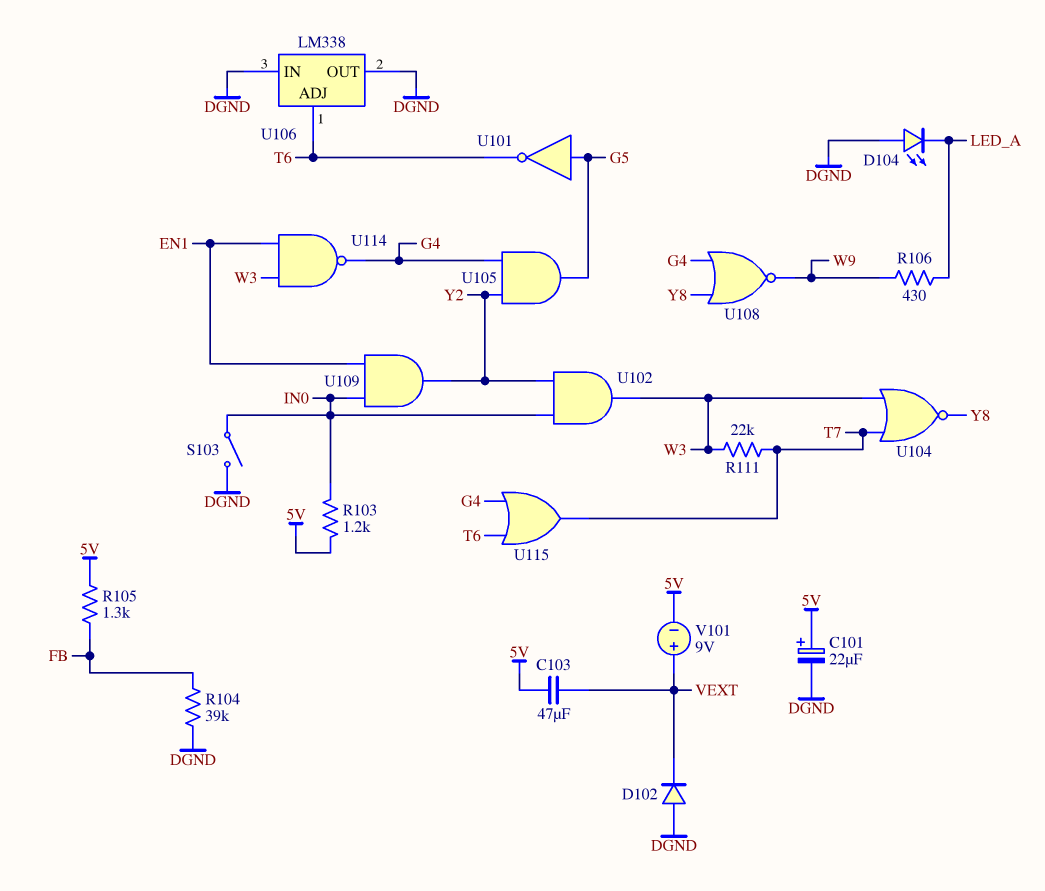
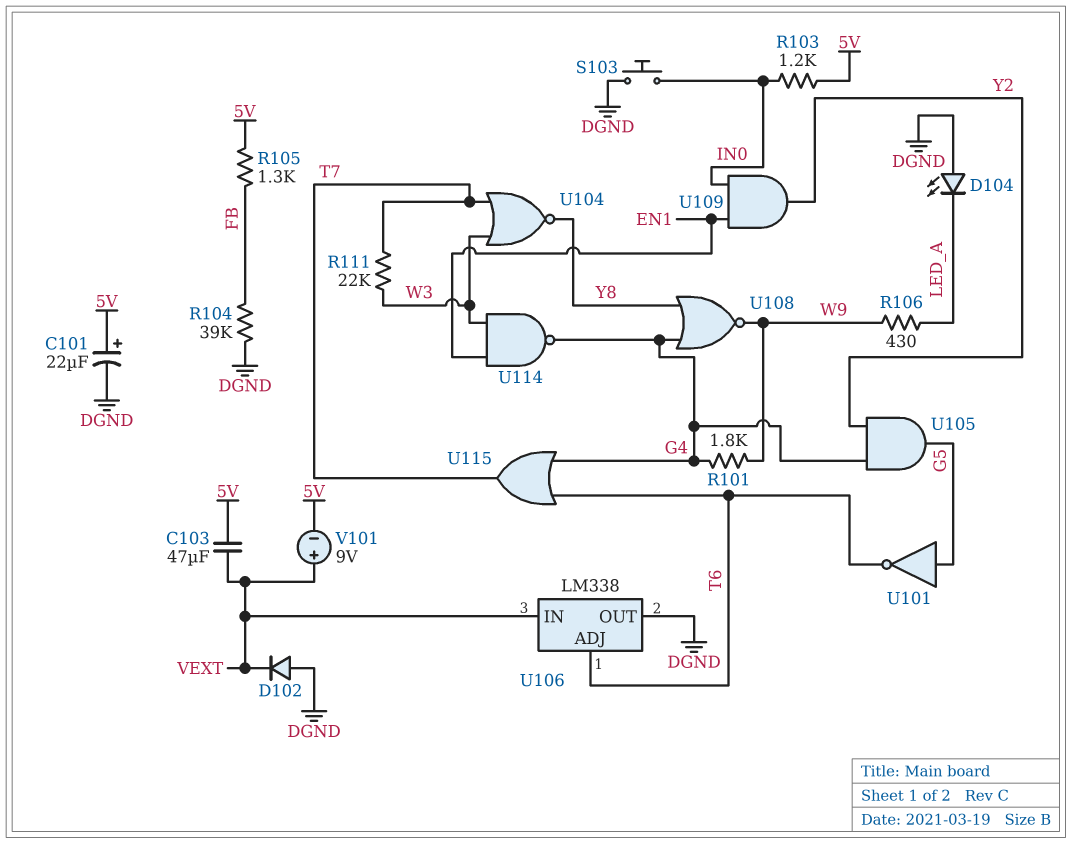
R101: none -> 1.8k (G4, W9)
S103: switch (DGND, IN0) -> button (DGND, IN0)
U102: AND (in IN0, in Y2, out W3) -> none
U106 pin IN: DGND -> VEXT

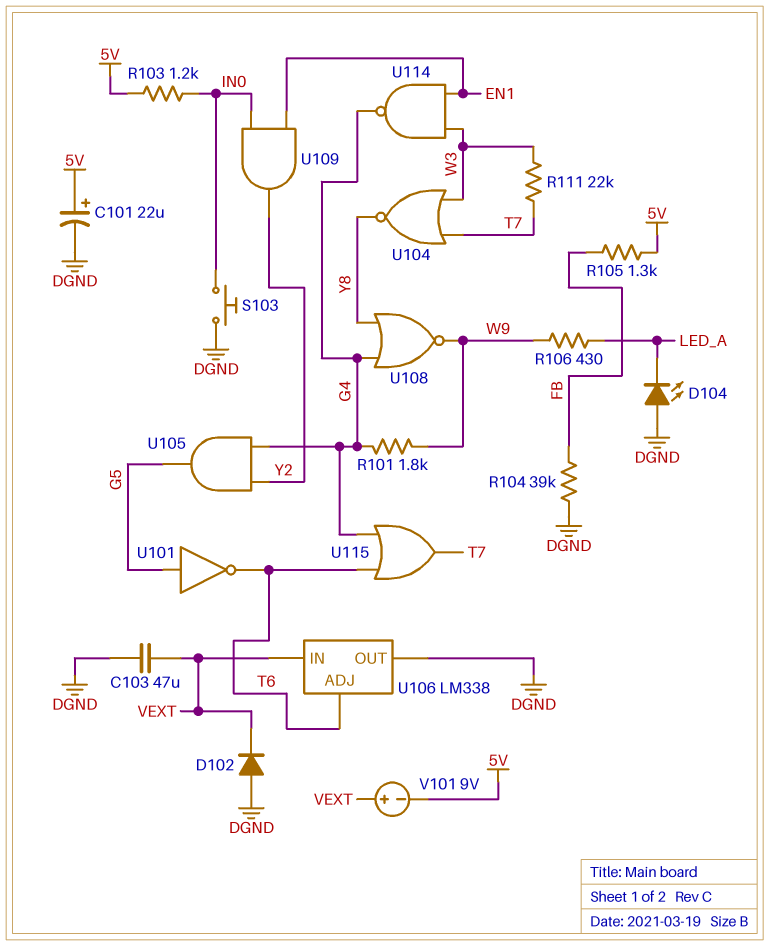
C103: 47uF (5V, VEXT) -> 47uF (DGND, VEXT)

